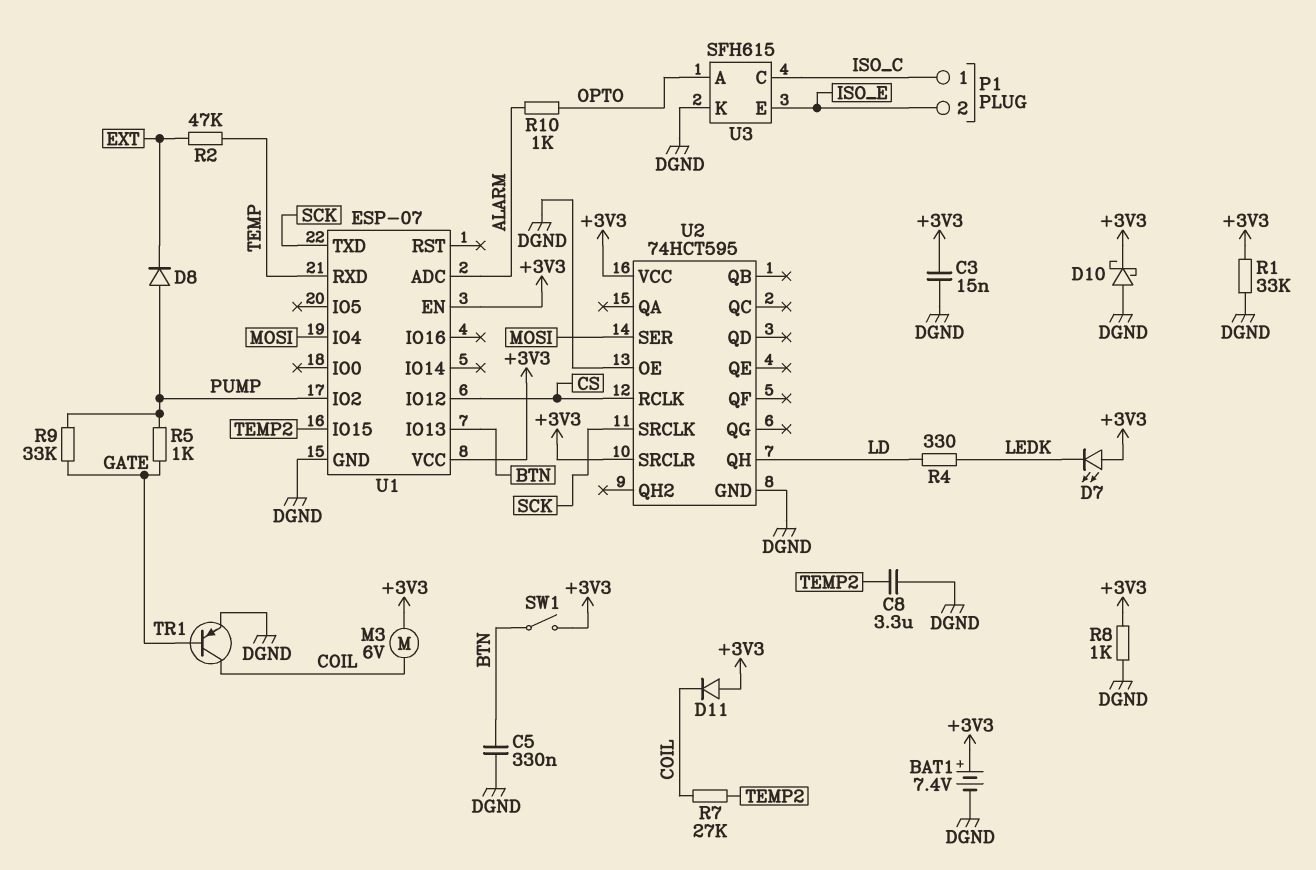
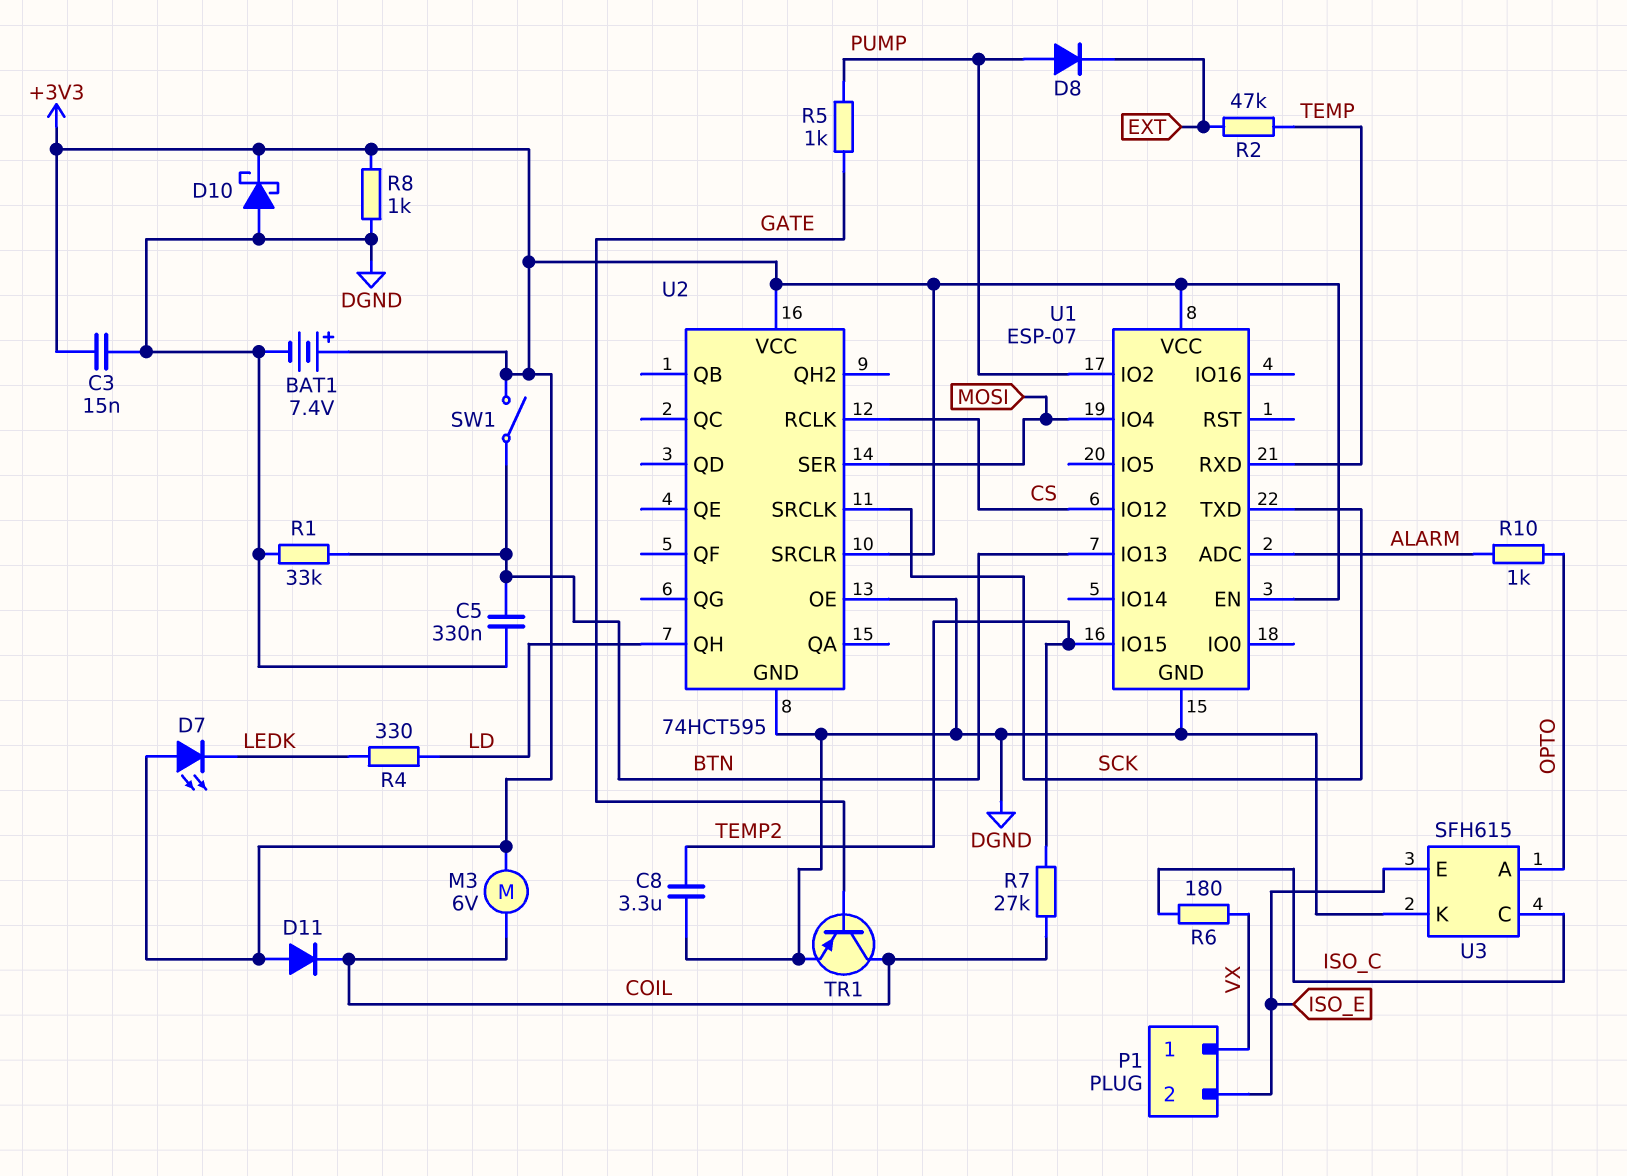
P1 pin 1: ISO_C -> VX
R1: 33k (+3V3, DGND) -> 33k (BTN, DGND)
R6: none -> 180 (ISO_C, VX)
R9: 33k (GATE, PUMP) -> none

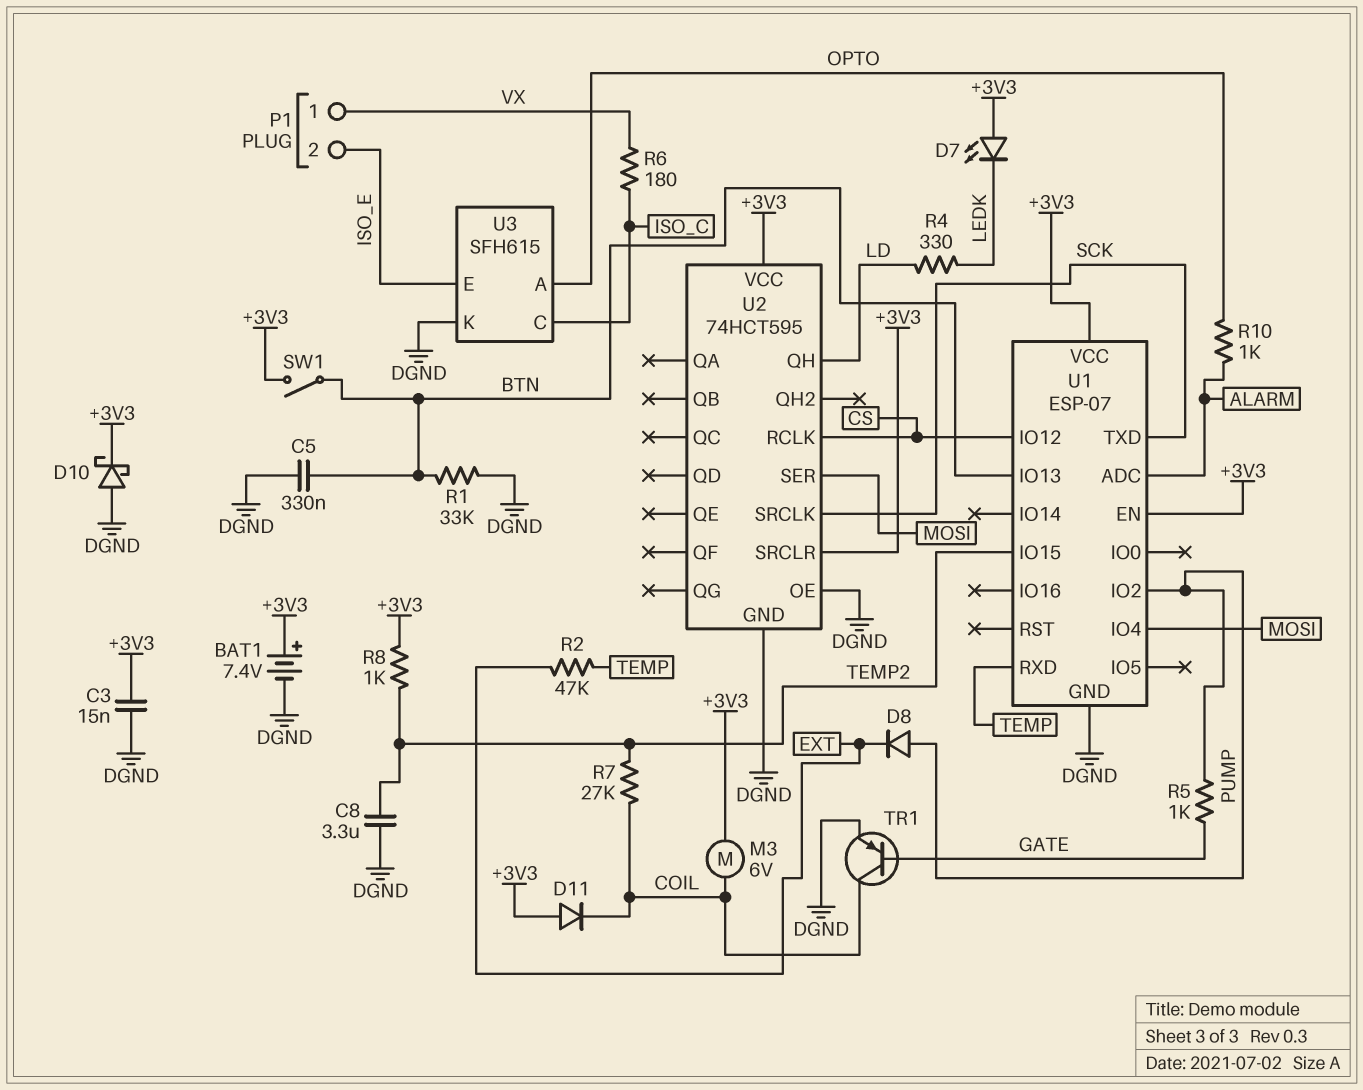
R8: 1k (+3V3, DGND) -> 1k (+3V3, TEMP2)

